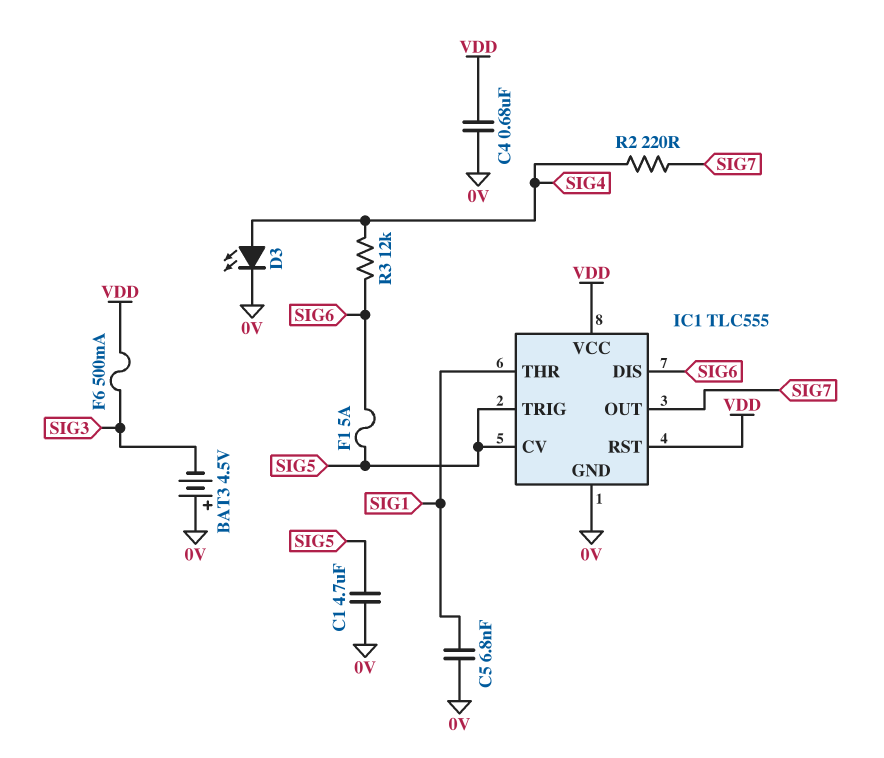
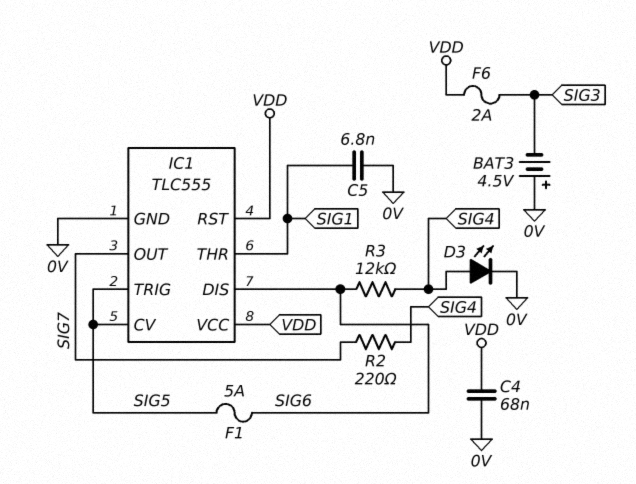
C1: 4.7uF (0V, SIG5) -> none
C4: 680nF (0V, VDD) -> 68nF (0V, VDD)
F6: 500mA (SIG3, VDD) -> 2A (SIG3, VDD)

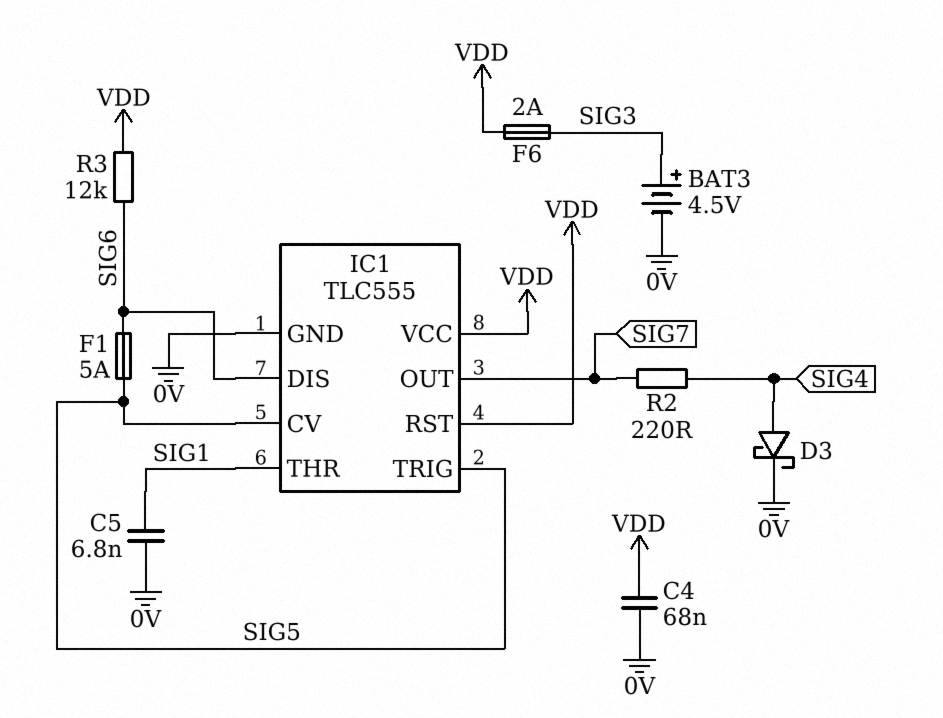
BAT3: 4.5V (plus 0V, minus SIG3) -> 4.5V (plus SIG3, minus 0V)
D3: LED (A SIG4, K 0V) -> schottky (A SIG4, K 0V)
R3: 12k (SIG4, SIG6) -> 12k (SIG6, VDD)

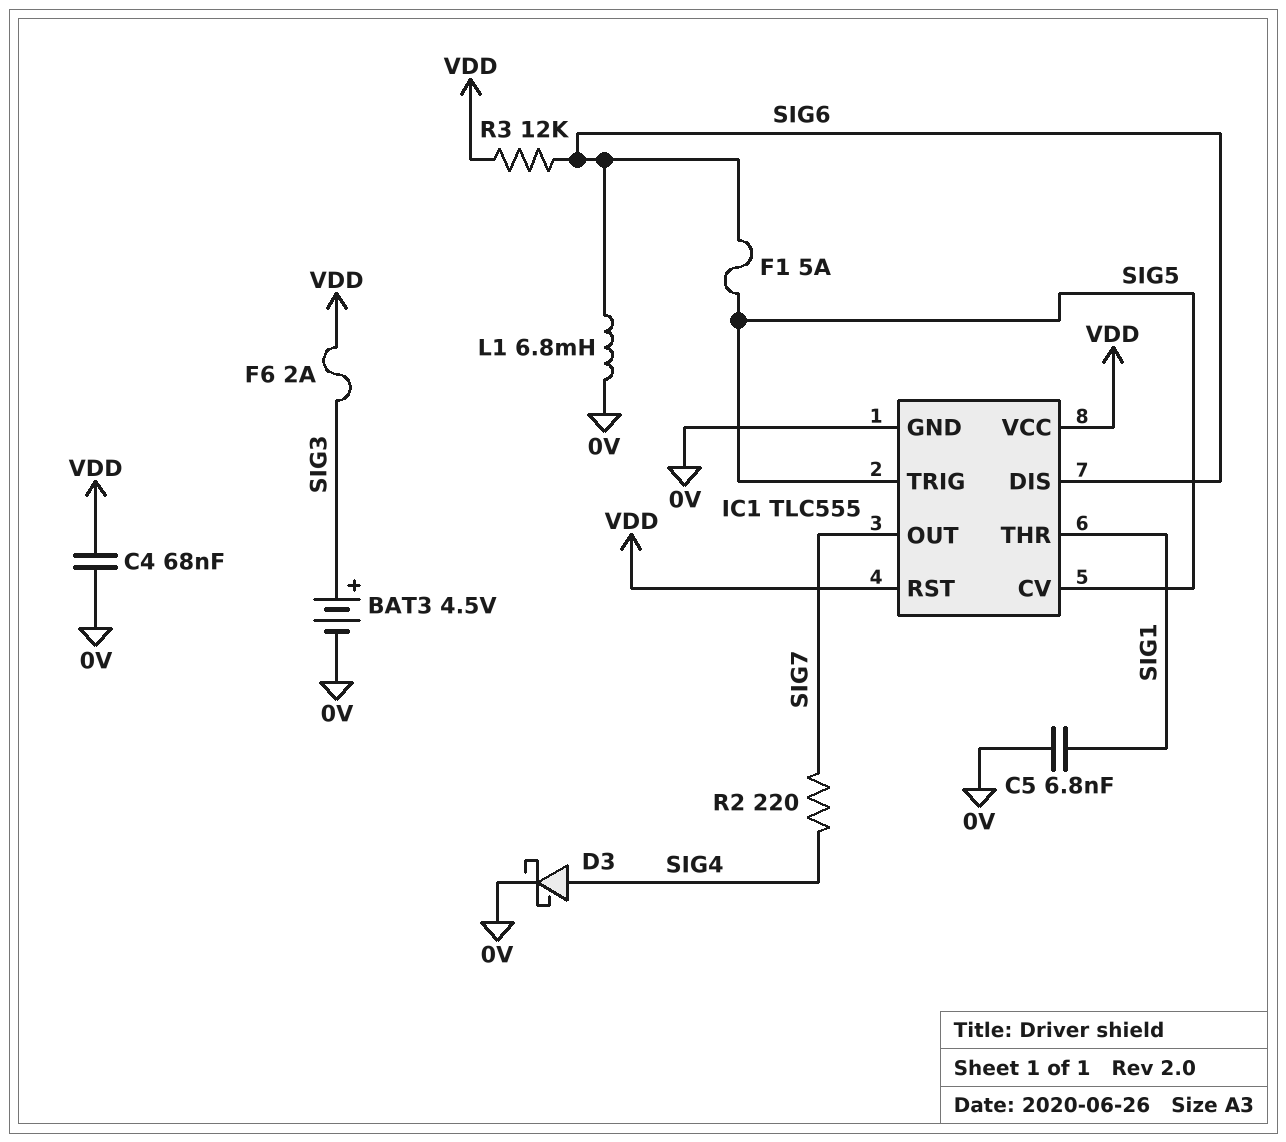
L1: none -> 6.8mH (0V, SIG6)

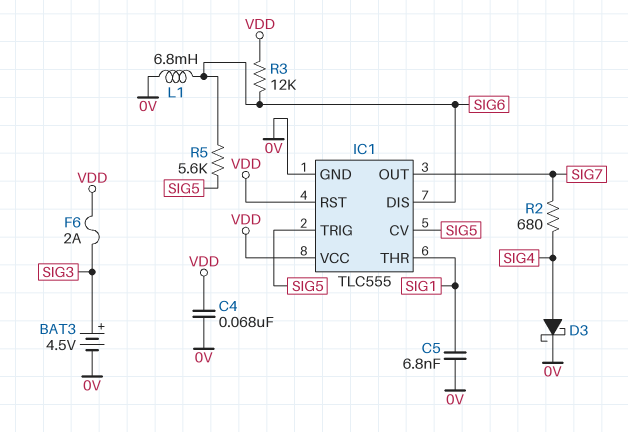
F1: 5A (SIG5, SIG6) -> none
R2: 220 (SIG4, SIG7) -> 680 (SIG4, SIG7)
R5: none -> 5.6k (SIG5, SIG6)

